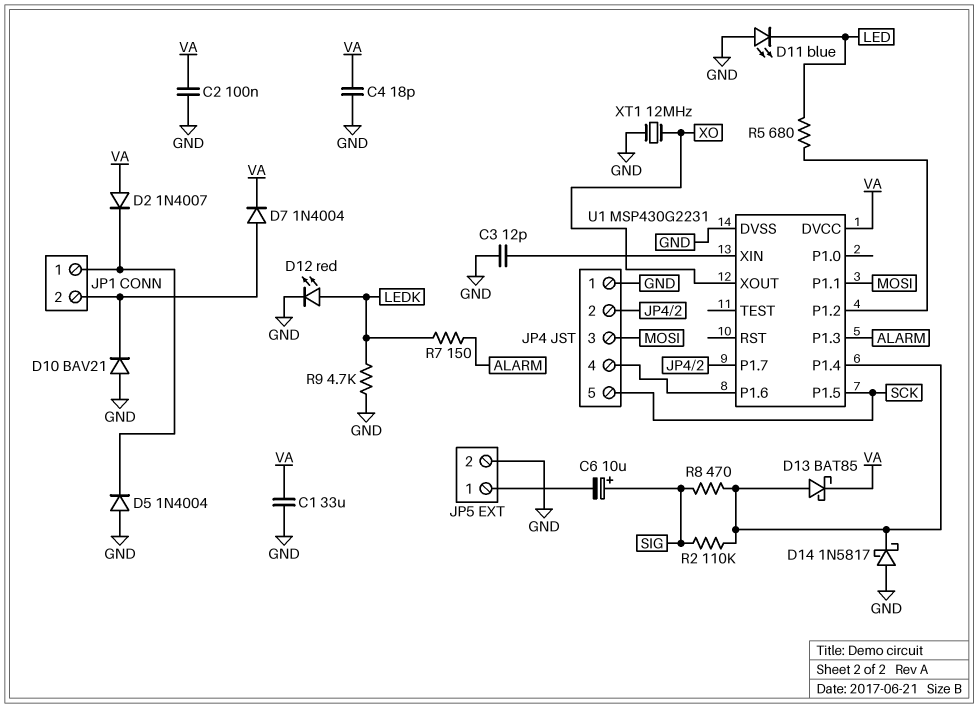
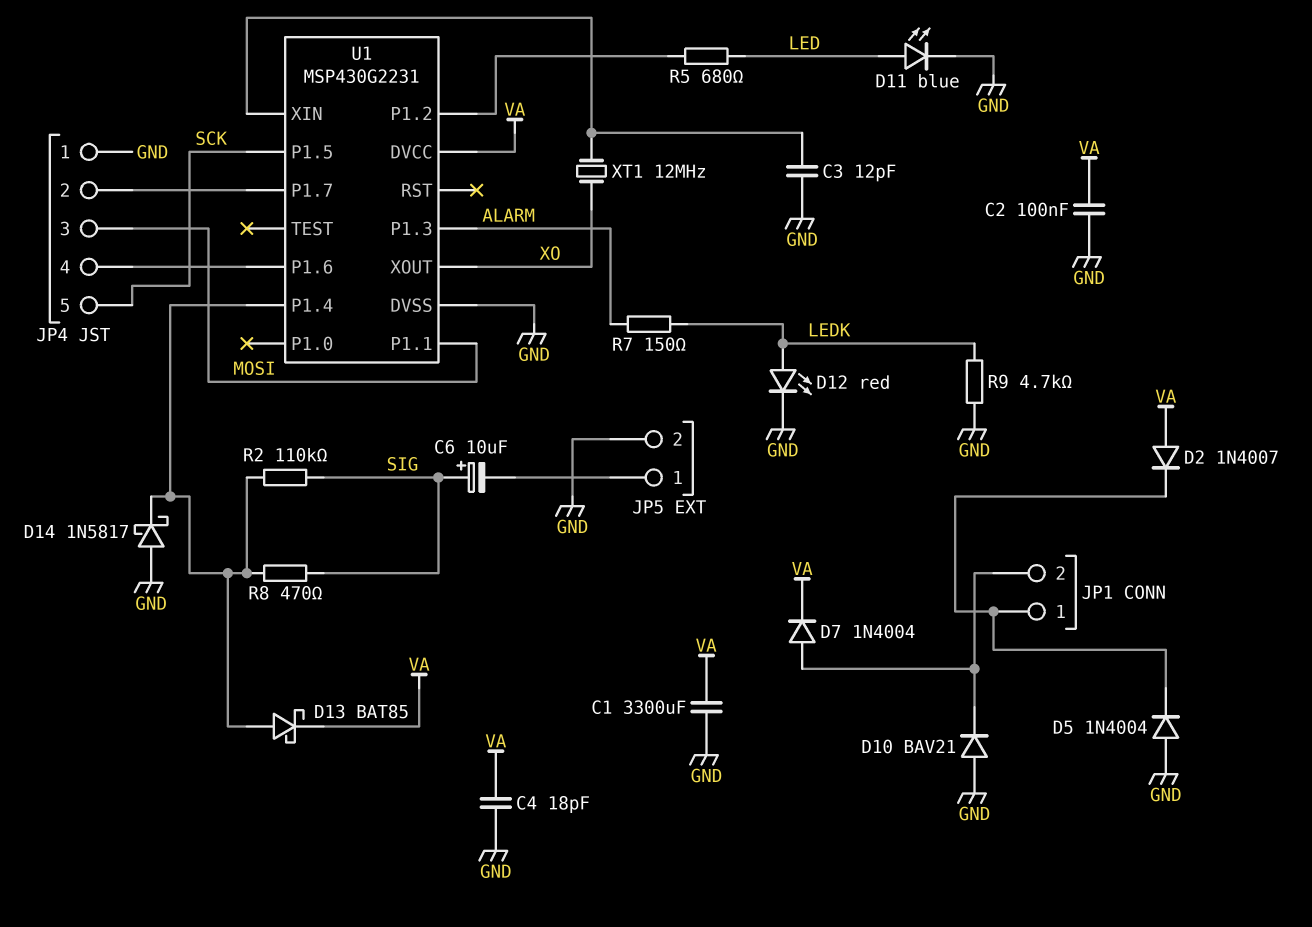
C1: 33uF (GND, VA) -> 3300uF (GND, VA)
D11: LED blue (A GND, K LED) -> LED blue (A LED, K GND)
XT1: 12MHz (GND, XO) -> 12MHz (U1/XIN, XO)

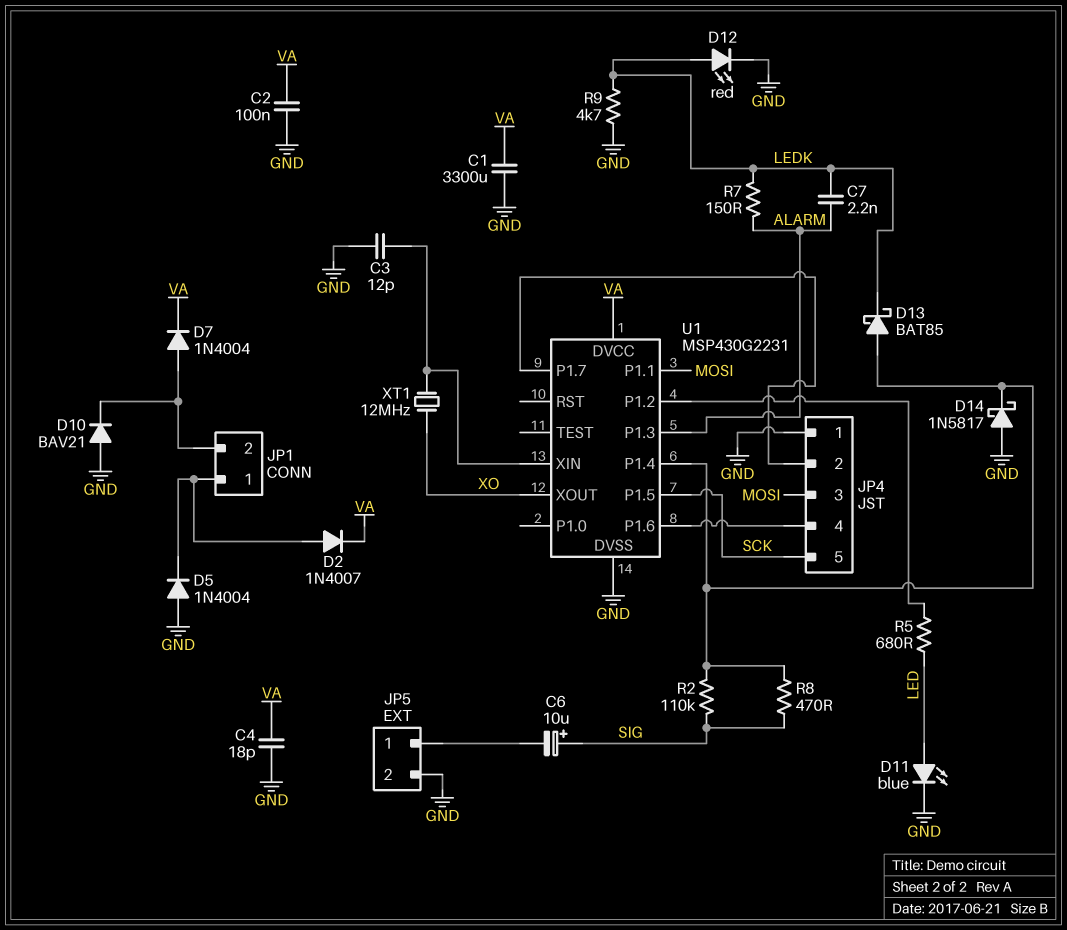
C7: none -> 2.2nF (ALARM, LEDK)
D2: diode 1N4007 (A VA, K JP1/1) -> diode 1N4007 (A JP1/1, K VA)
D13: schottky BAT85 (A U1/P1.4, K VA) -> schottky BAT85 (A U1/P1.4, K LEDK)

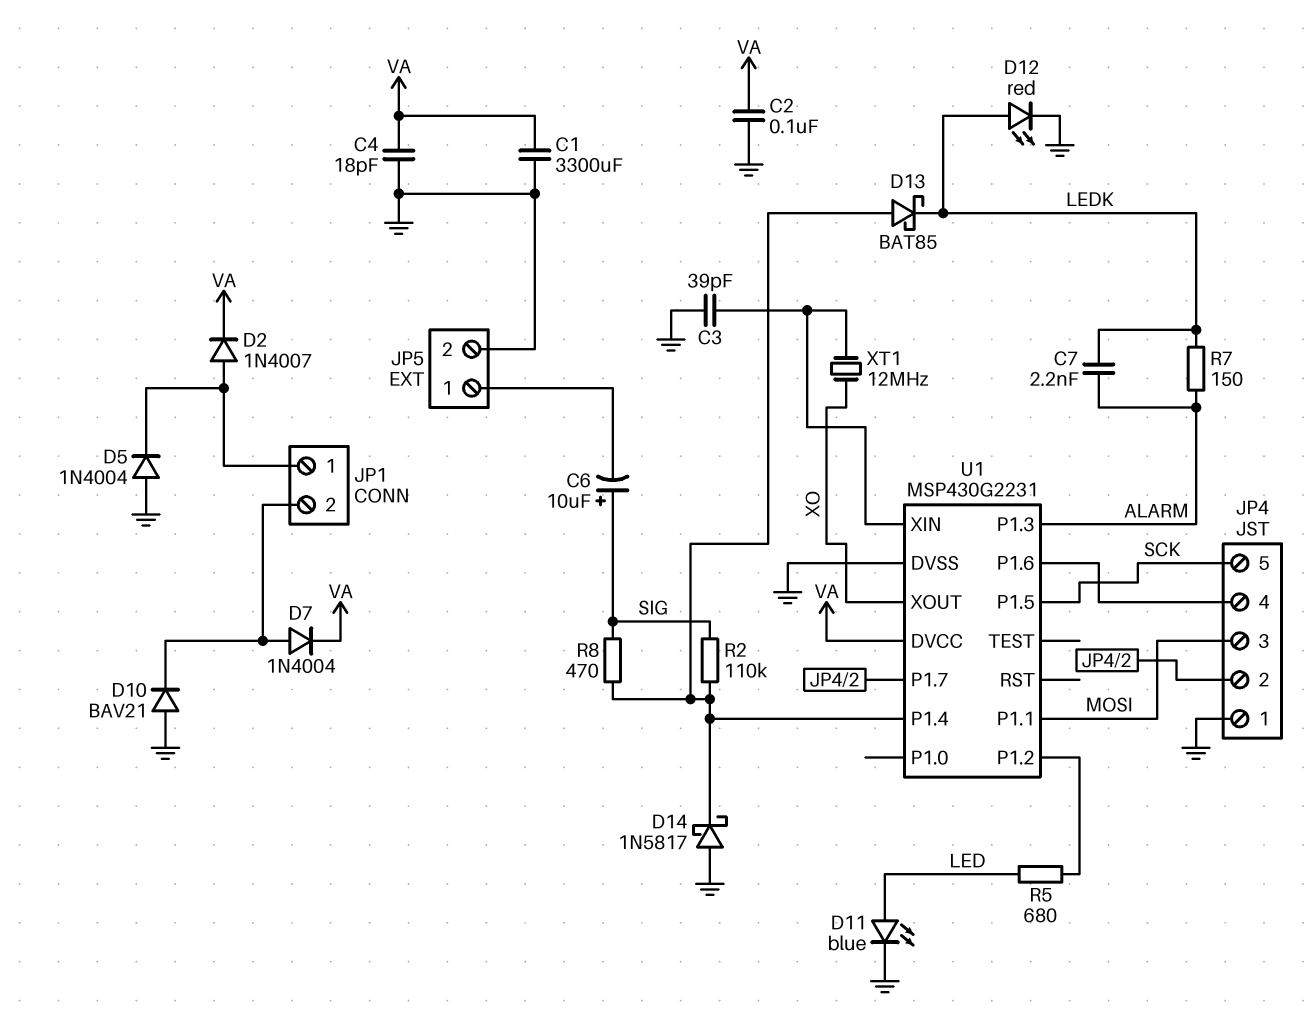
C3: 12pF (GND, U1/XIN) -> 39pF (GND, U1/XIN)
R9: 4.7k (GND, LEDK) -> none

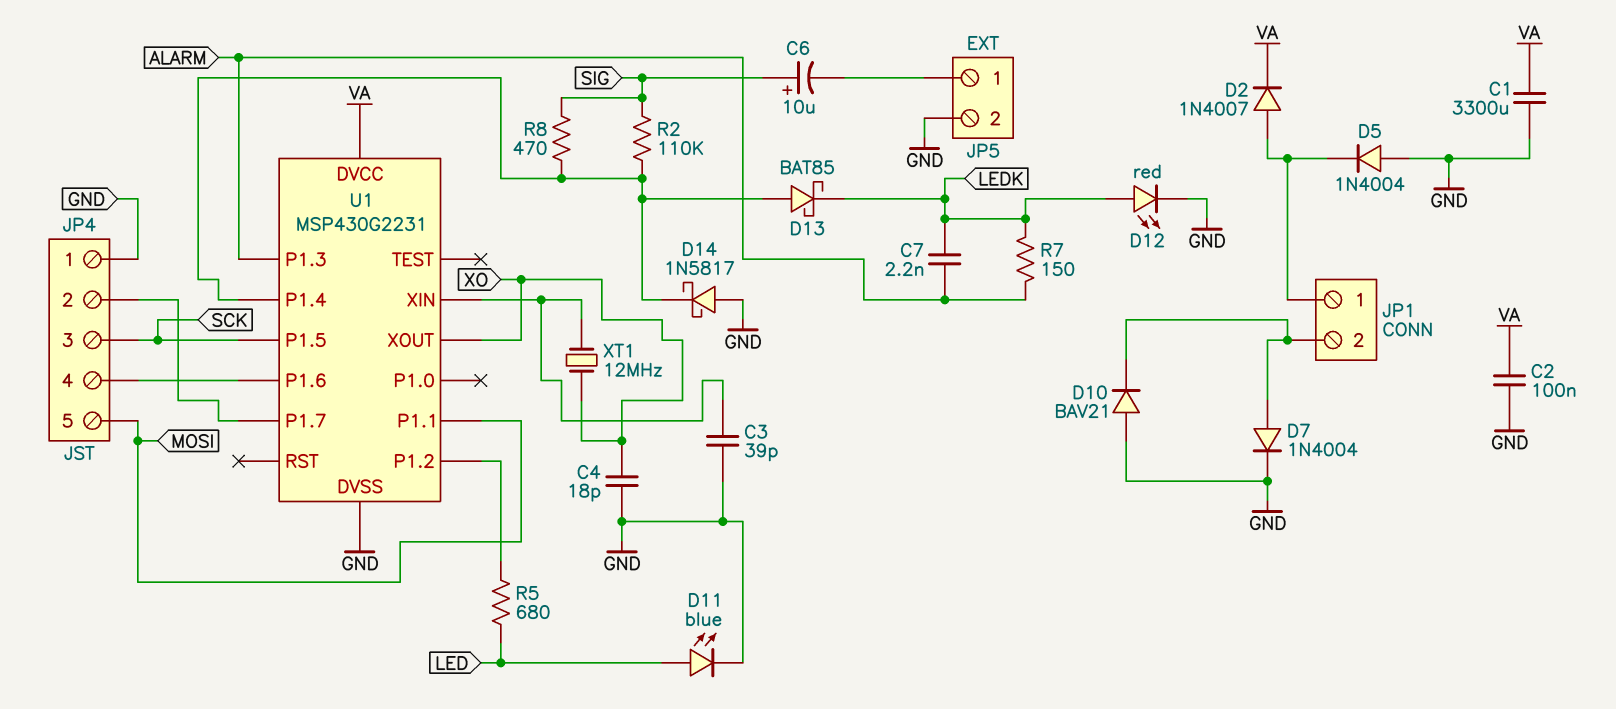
C4: 18pF (GND, VA) -> 18pF (GND, XO)
D7: diode 1N4004 (A JP1/2, K VA) -> diode 1N4004 (A JP1/2, K GND)
JP4 pin 3: MOSI -> SCK
JP4 pin 5: SCK -> MOSI

